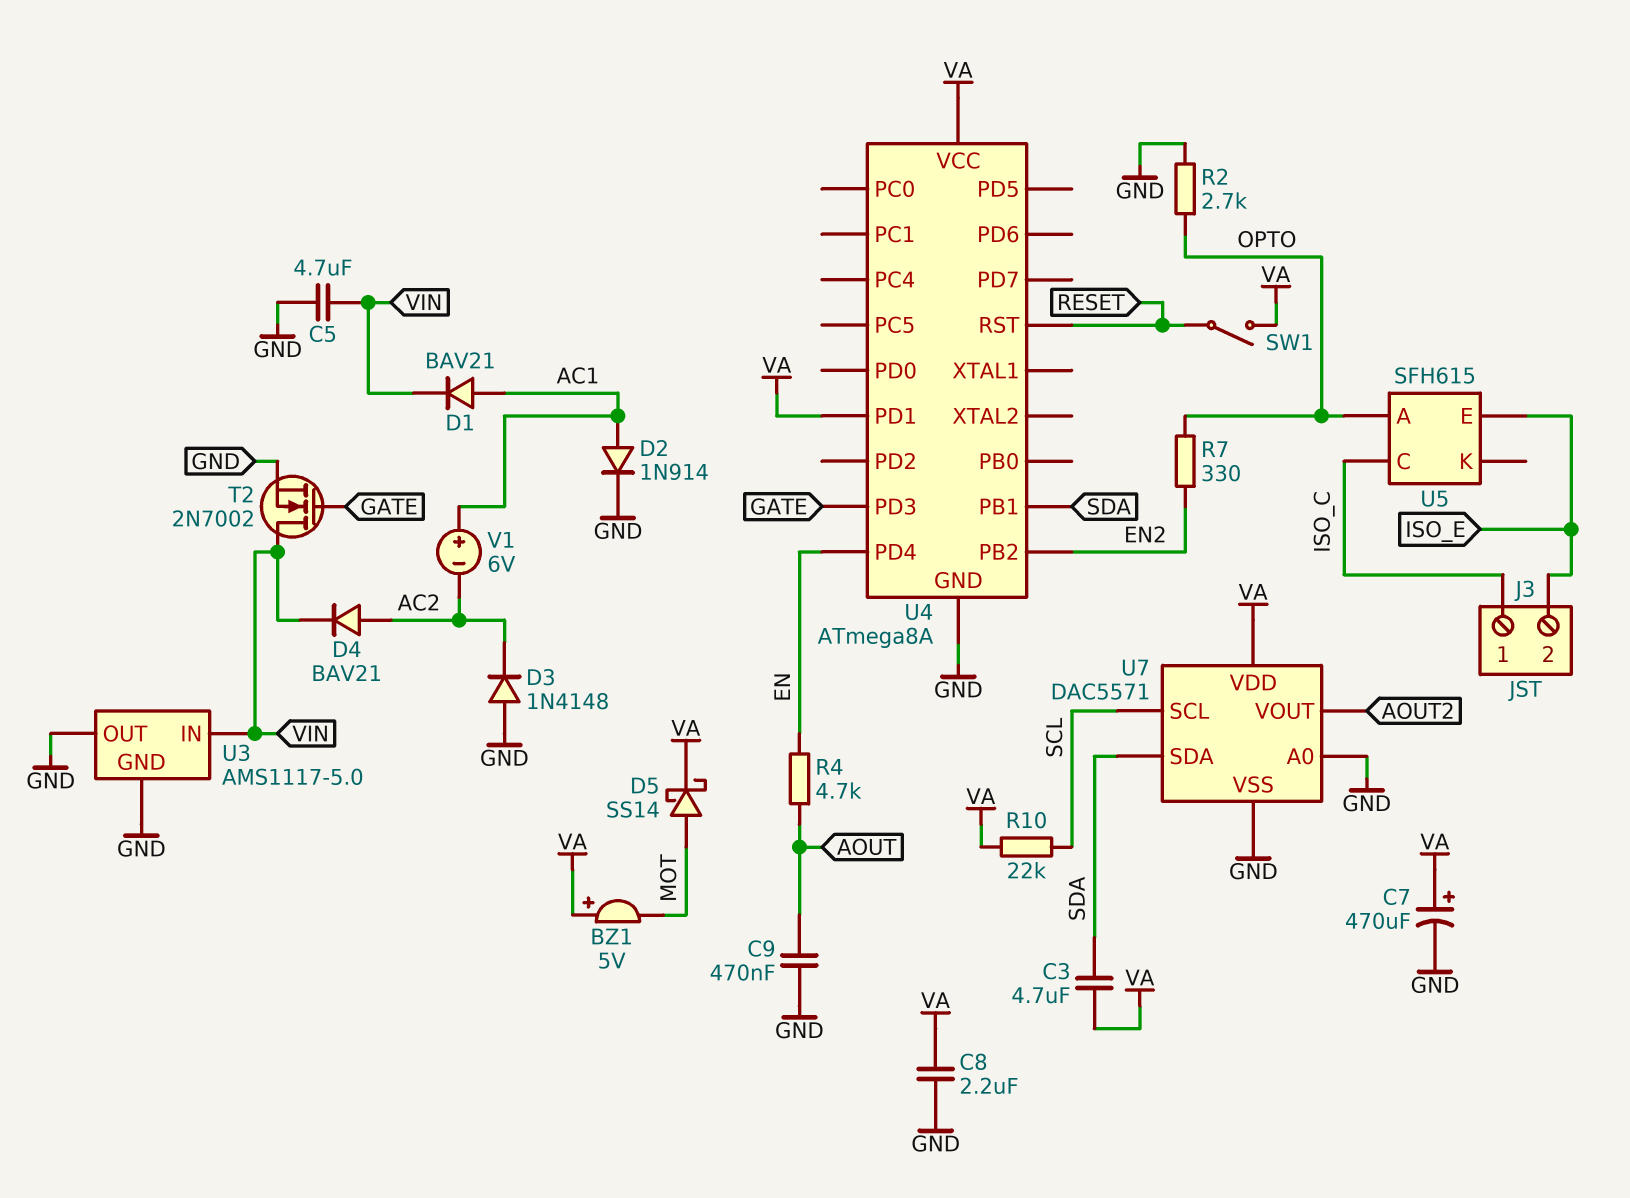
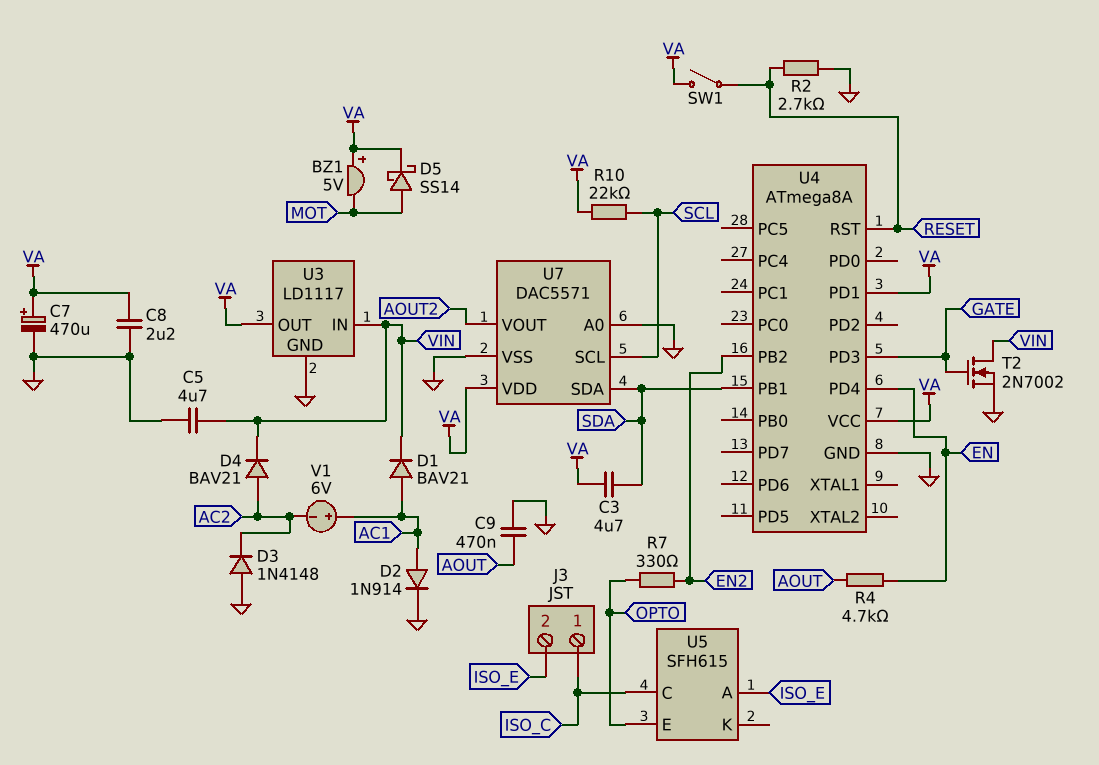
R2: 2.7k (GND, OPTO) -> 2.7k (GND, RESET)
U3: AMS1117-5.0 -> LD1117
U3 pin OUT: GND -> VA
U5 pin A: OPTO -> ISO_E
U5 pin E: ISO_E -> OPTO

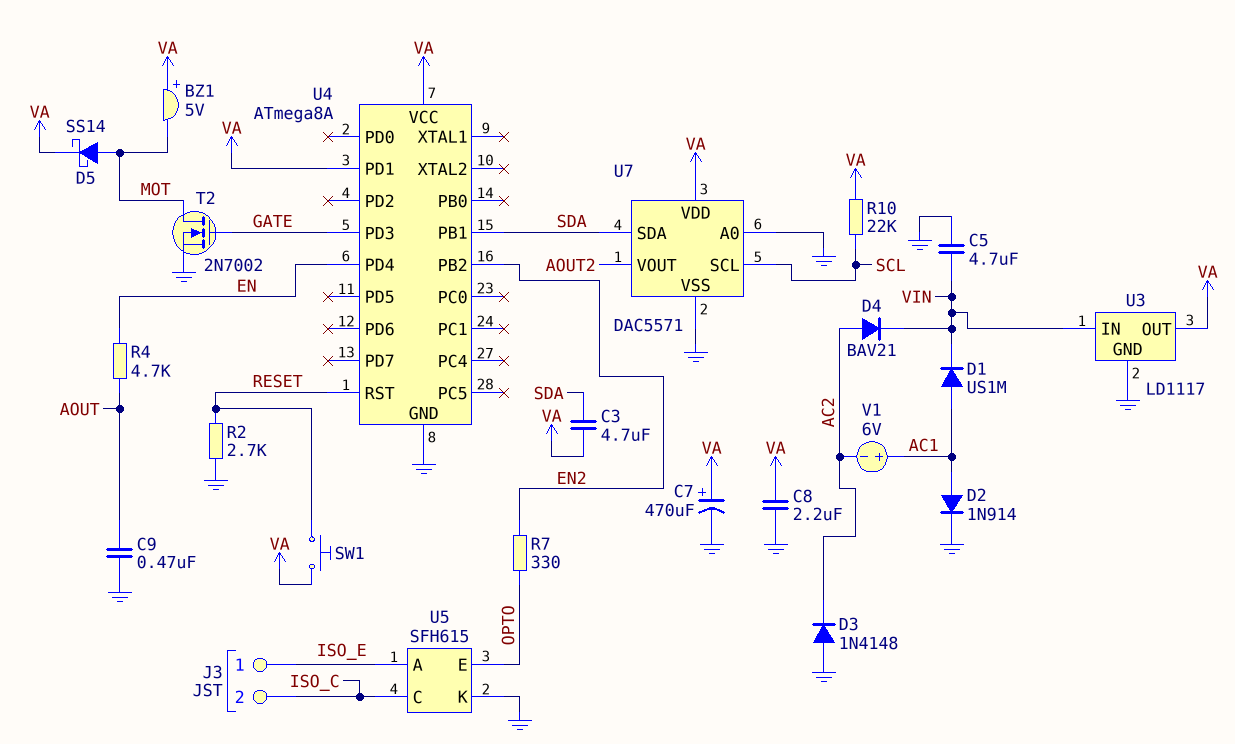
D1: diode BAV21 (A AC1, K VIN) -> diode US1M (A AC1, K VIN)
J3 pin 1: ISO_C -> ISO_E
J3 pin 2: ISO_E -> ISO_C
SW1: switch (RESET, VA) -> button (RESET, VA)
T2: NMOS 2N7002 (G GATE, D VIN, S GND) -> NMOS 2N7002 (G GATE, D MOT, S GND)
U5 pin K: none -> GND

